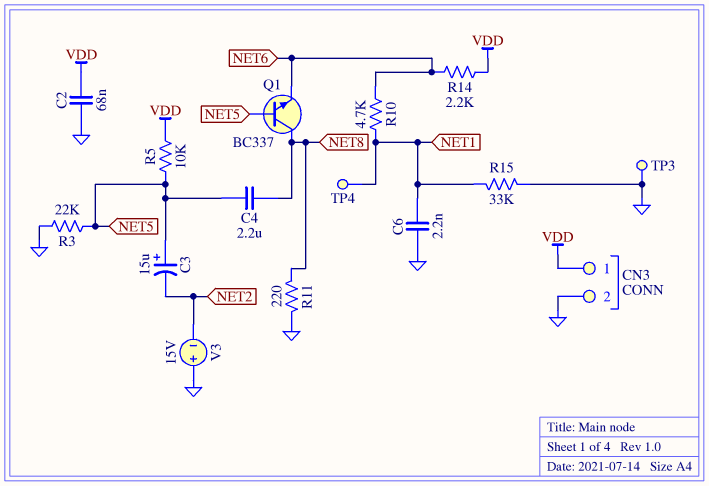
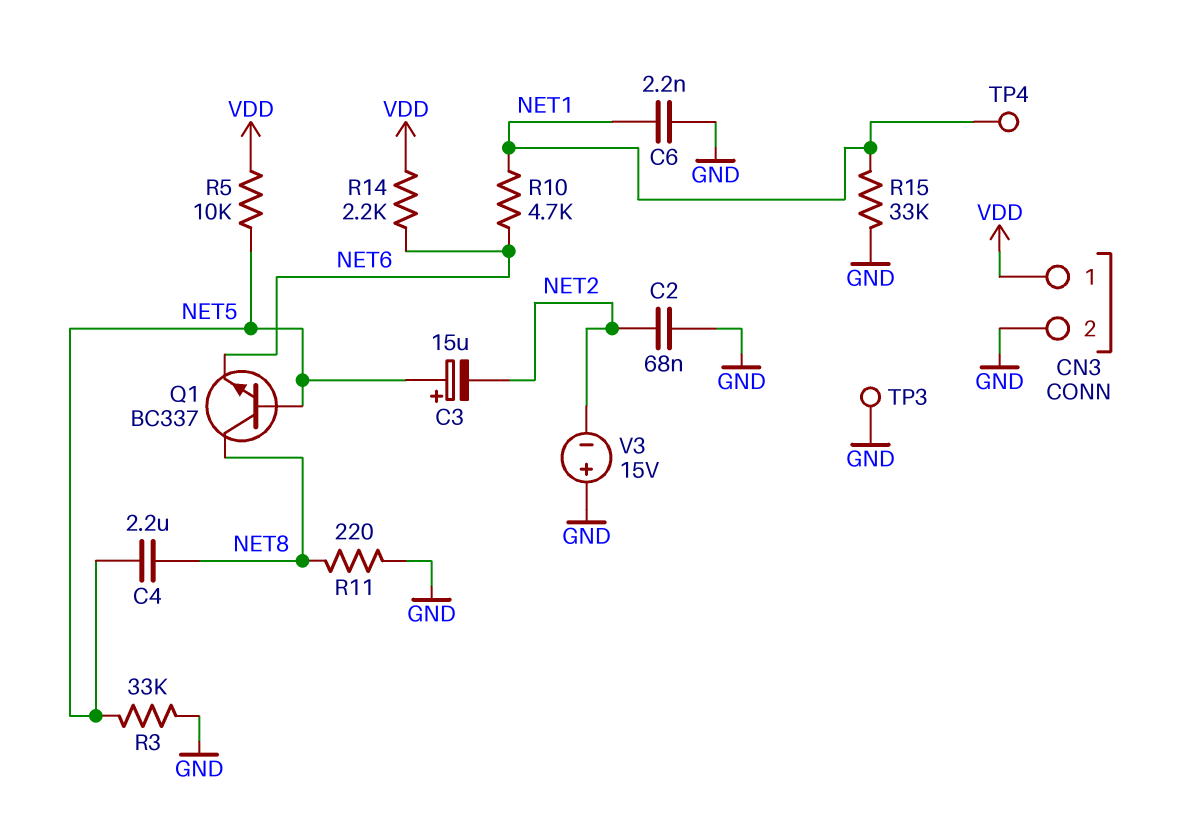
C2: 68nF (GND, VDD) -> 68nF (GND, NET2)
R3: 22k (GND, NET5) -> 33k (GND, NET5)

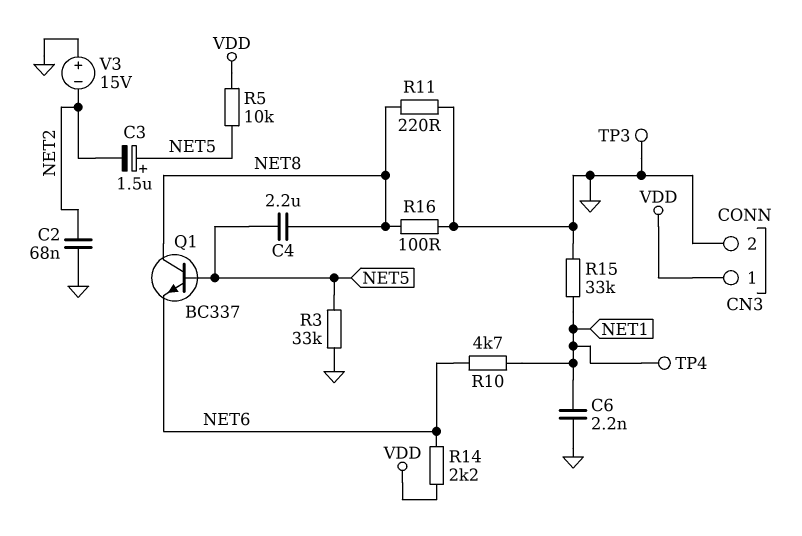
C3: 15uF (plus NET5, minus NET2) -> 1.5uF (plus NET5, minus NET2)
R16: none -> 100 (GND, NET8)

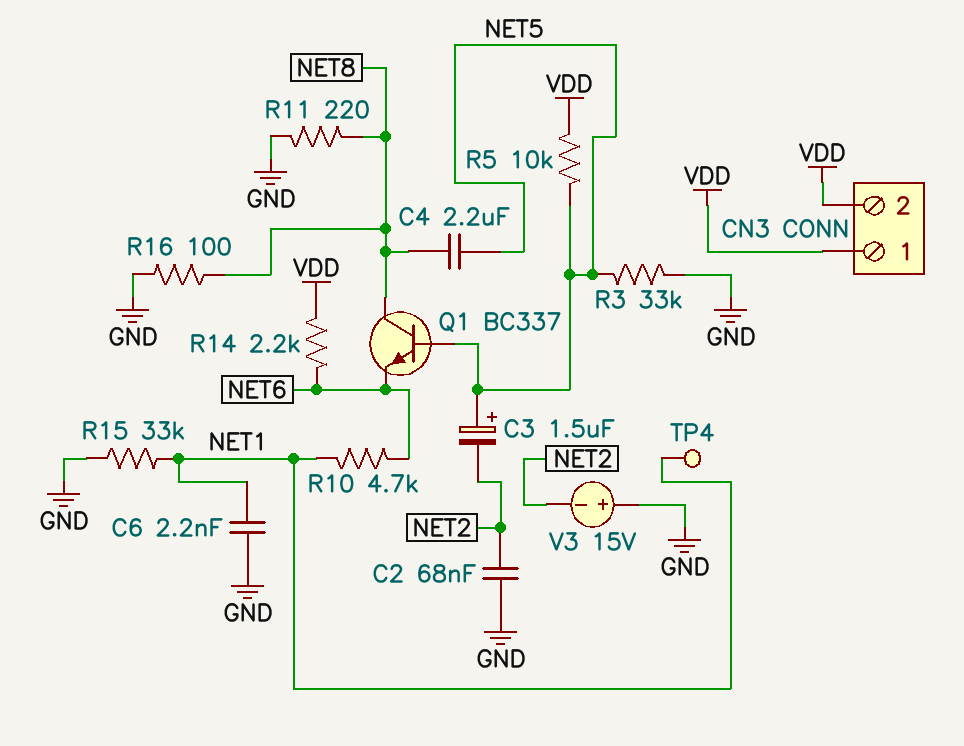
CN3 pin 2: GND -> VDD
TP3: test point (GND) -> none

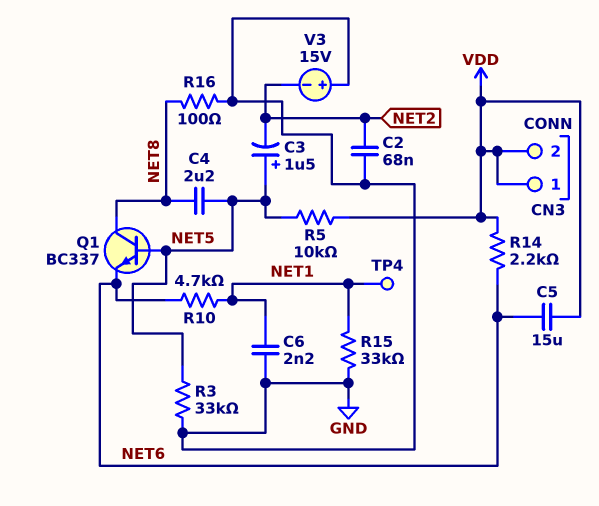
C5: none -> 15uF (NET6, VDD)
R11: 220 (GND, NET8) -> none

